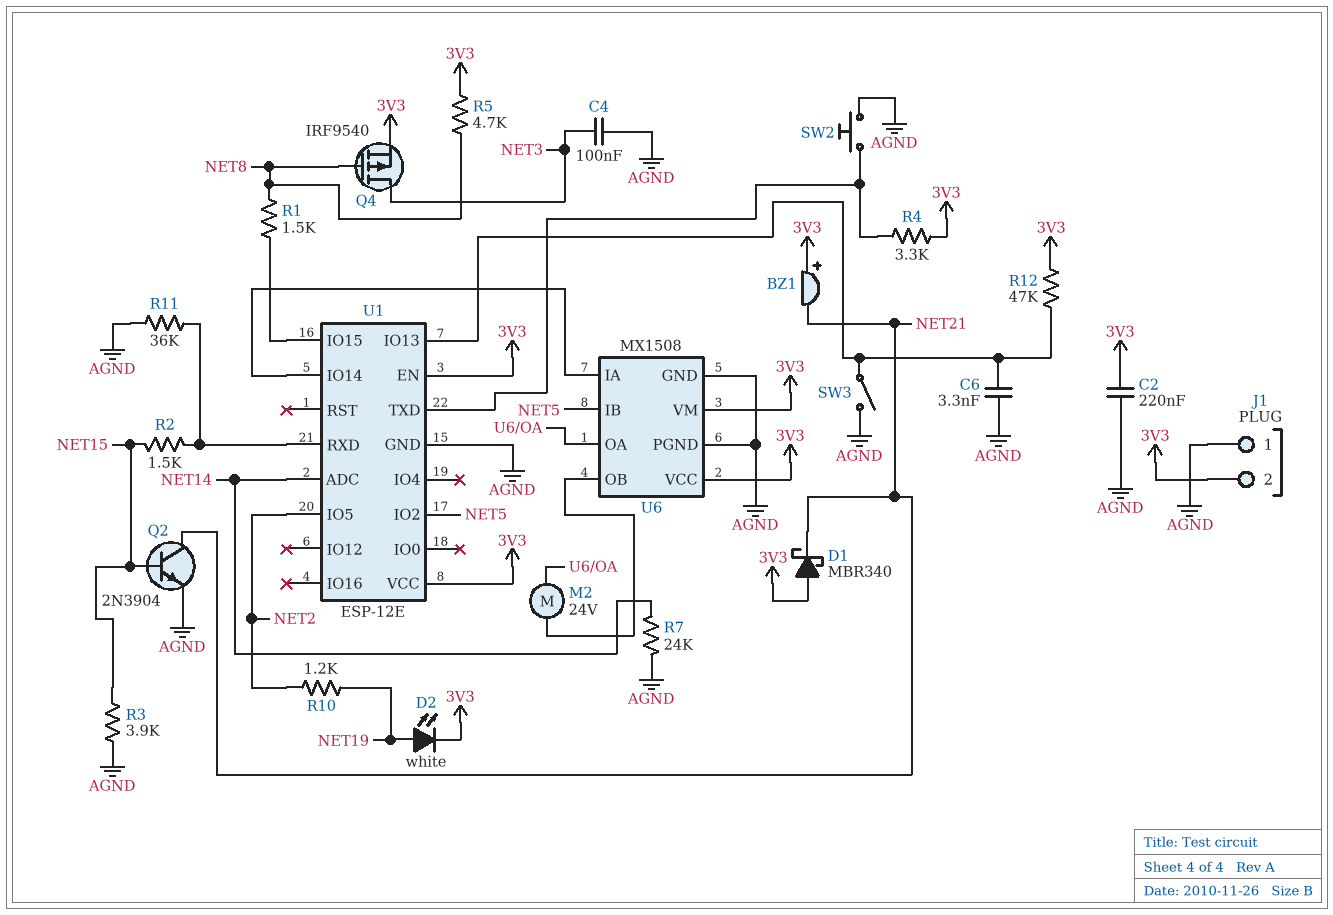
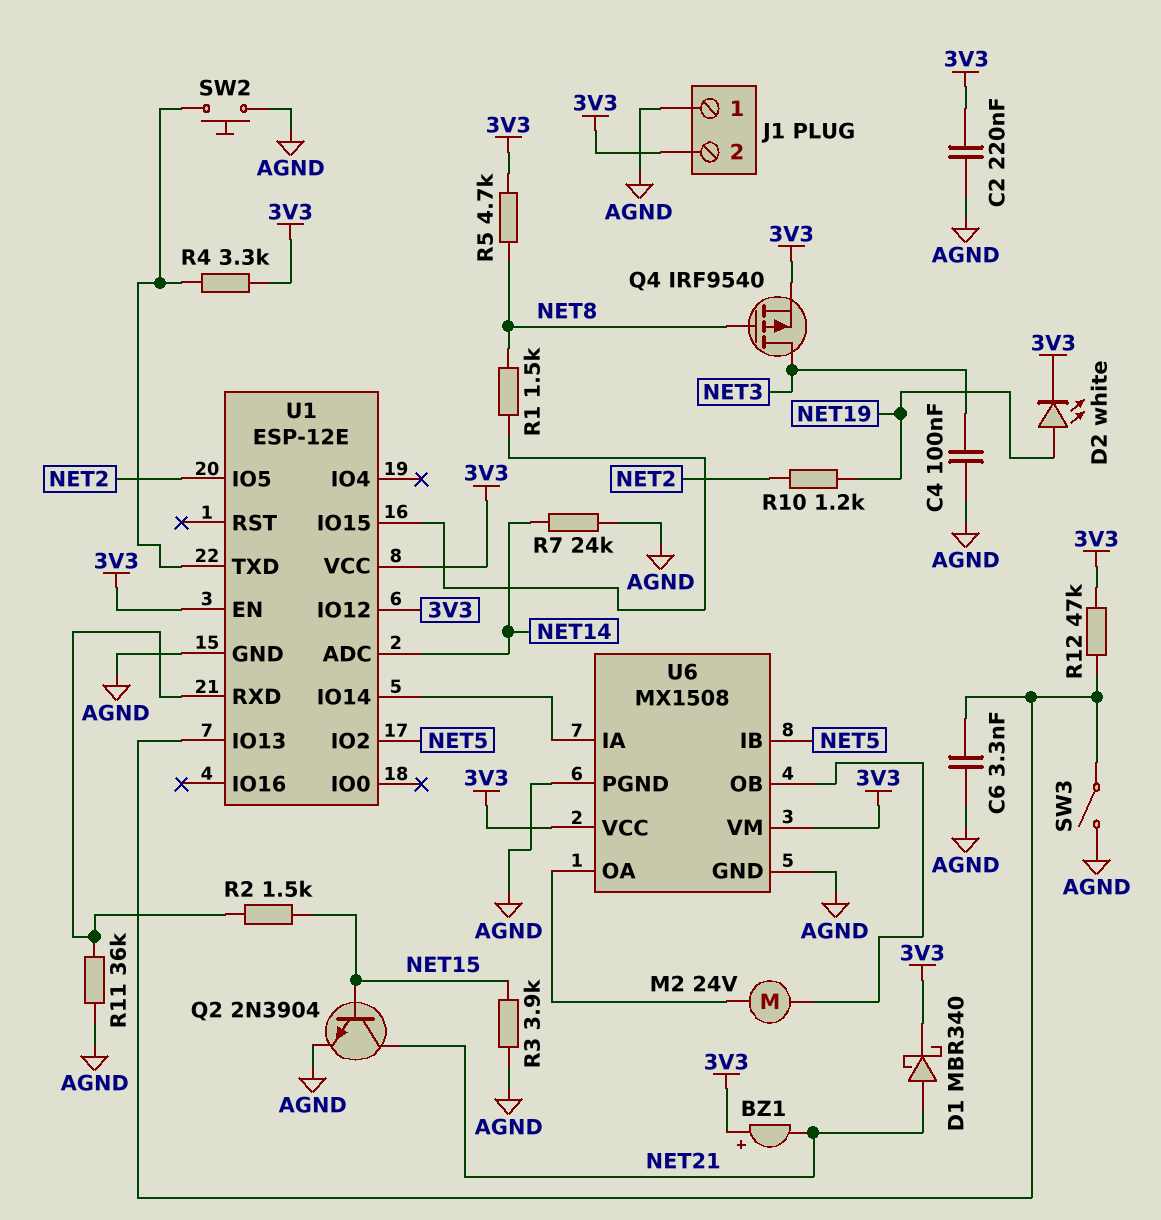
D1: schottky MBR340 (A 3V3, K NET21) -> schottky MBR340 (A NET21, K 3V3)
U1 pin IO12: none -> 3V3

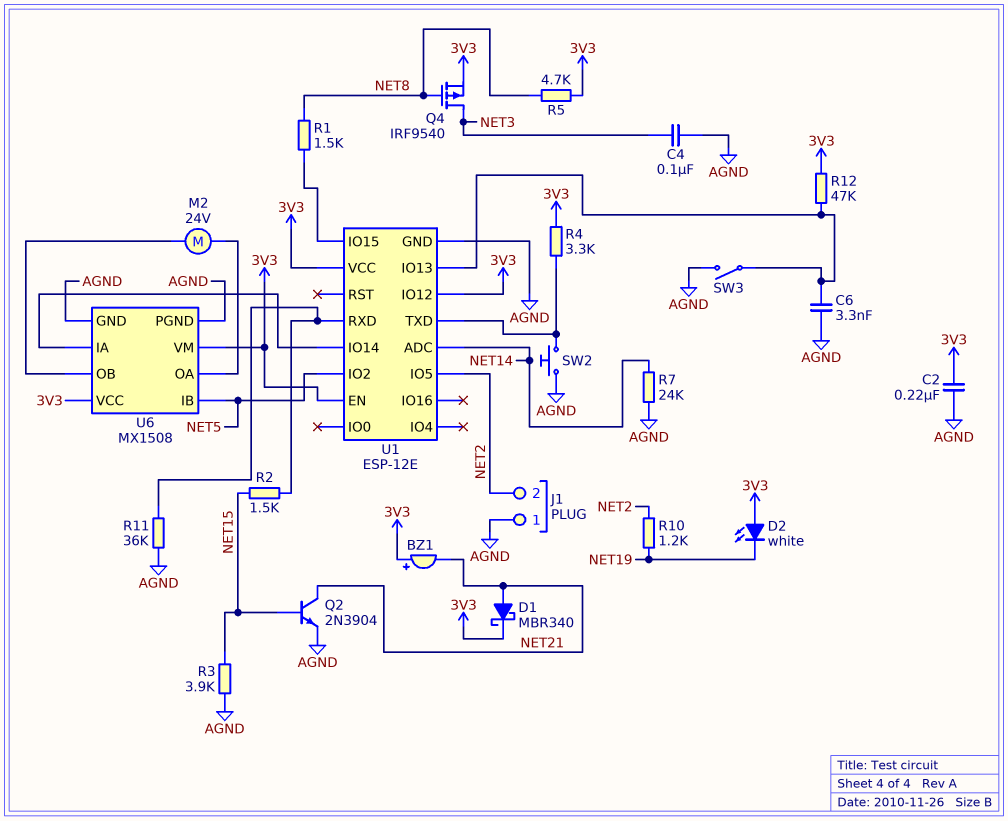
D2: LED white (A NET19, K 3V3) -> LED white (A 3V3, K NET19)
J1 pin 2: 3V3 -> NET2

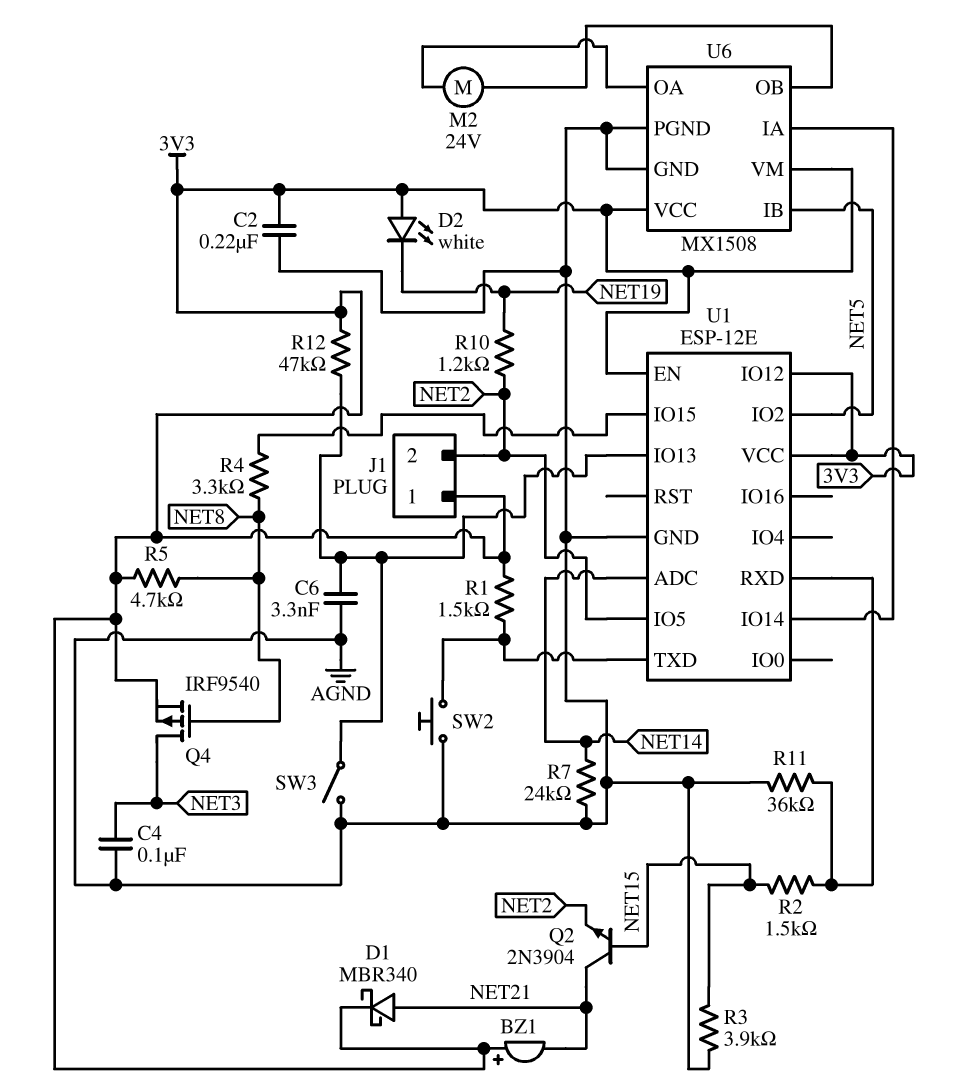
J1 pin 1: AGND -> 3V3
Q2: NPN 2N3904 (B NET15, C NET21, E AGND) -> NPN 2N3904 (B NET15, C NET21, E NET2)
R1: 1.5k (NET8, U1/IO15) -> 1.5k (3V3, U1/TXD)
R4: 3.3k (3V3, U1/TXD) -> 3.3k (NET8, U1/IO15)

